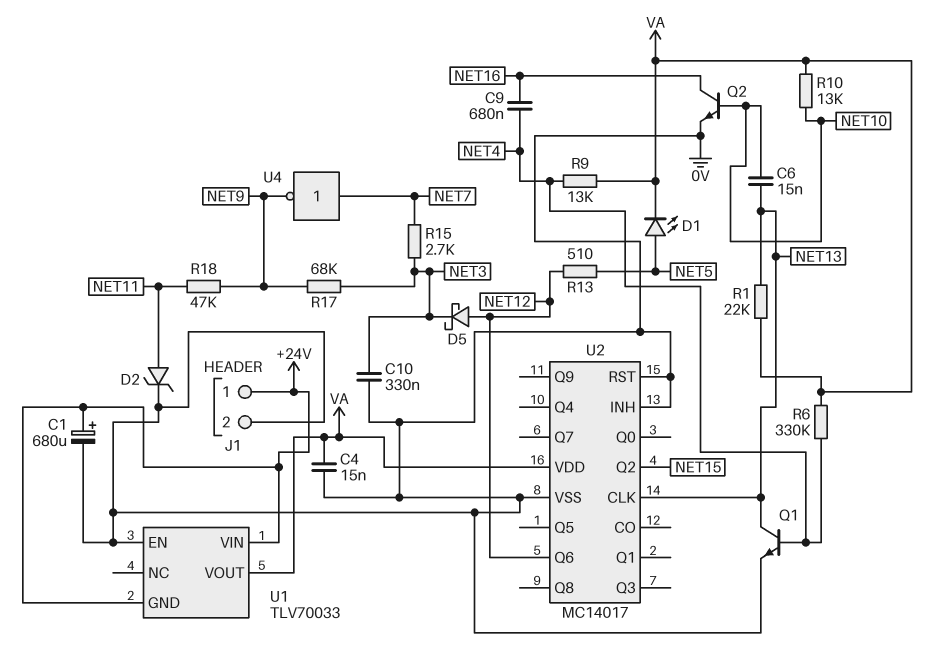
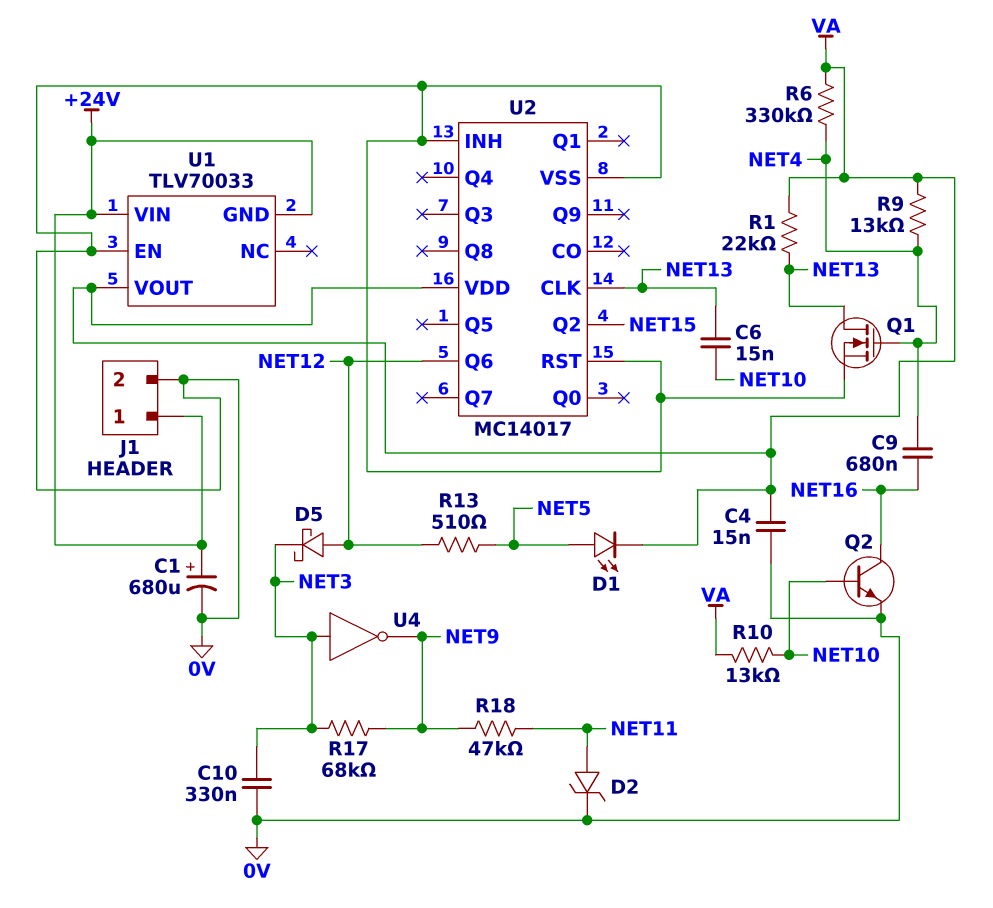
Q1: NPN (B NET4, C NET13, E 0V) -> NMOS (G NET4, D NET13, S 0V)
R15: 2.7k (NET3, NET7) -> none
U4: NOT (in NET7, out NET9) -> NOT (in NET3, out NET9)

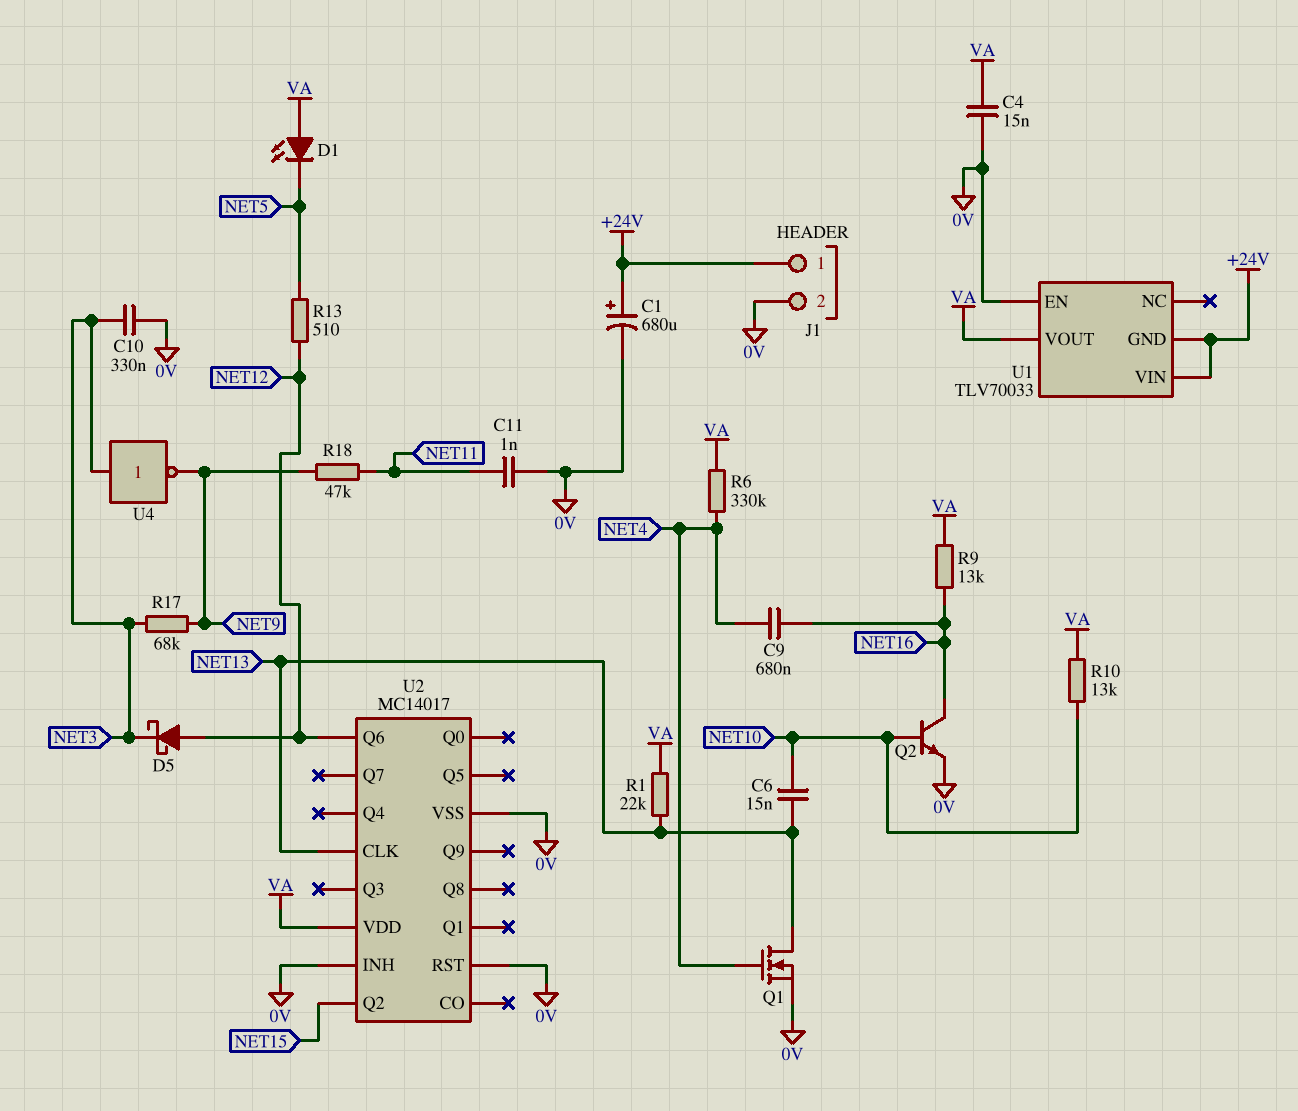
C11: none -> 1nF (0V, NET11)
D1: LED (A NET5, K VA) -> LED (A VA, K NET5)
D2: zener (A NET11, K 0V) -> none
R9: 13k (NET4, VA) -> 13k (NET16, VA)

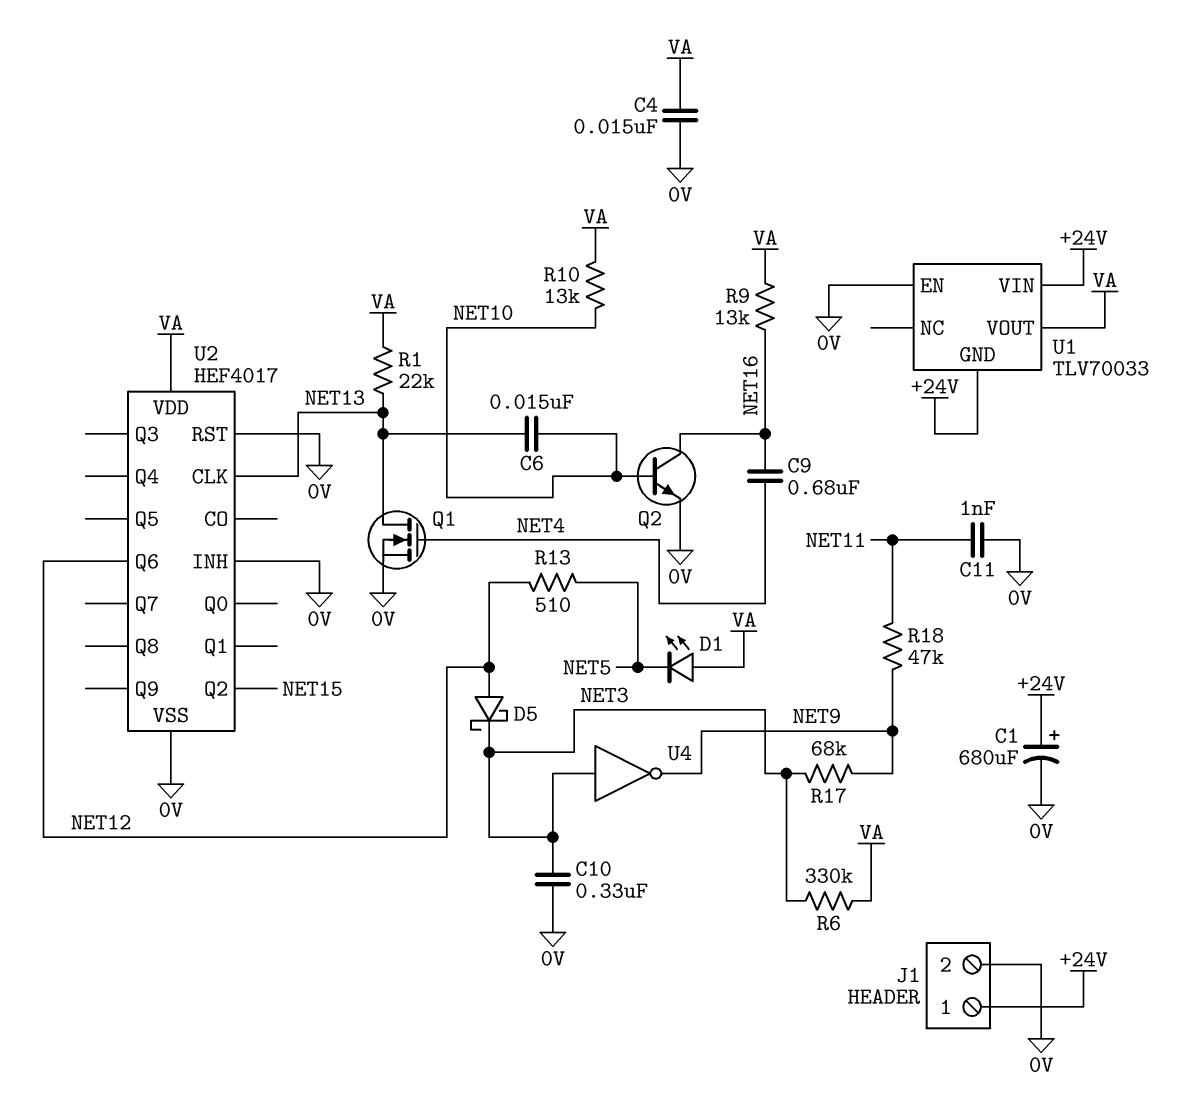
R6: 330k (NET4, VA) -> 330k (NET3, VA)
U2: MC14017 -> HEF4017

